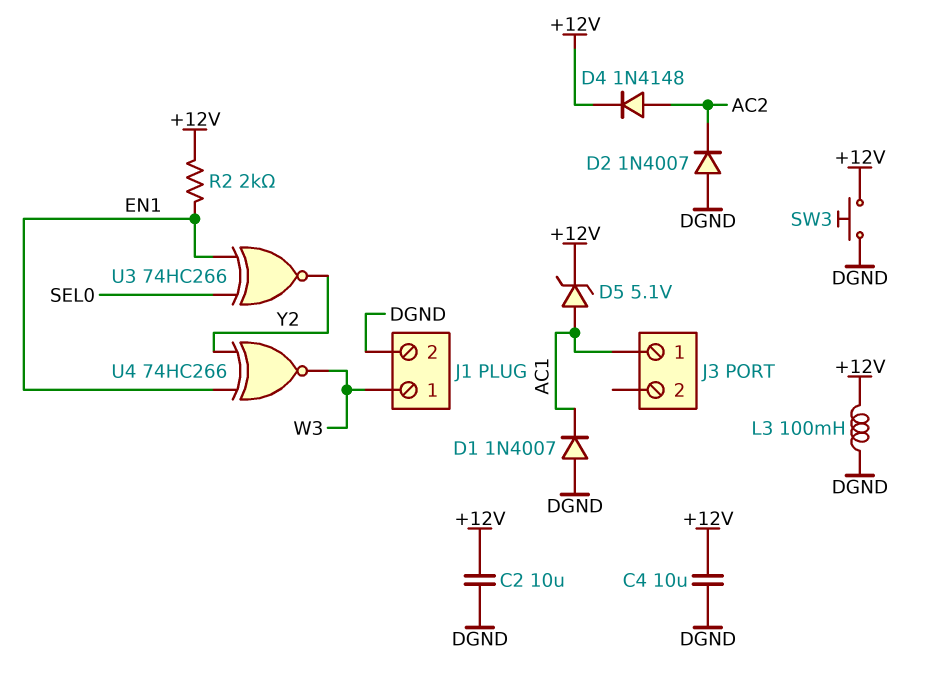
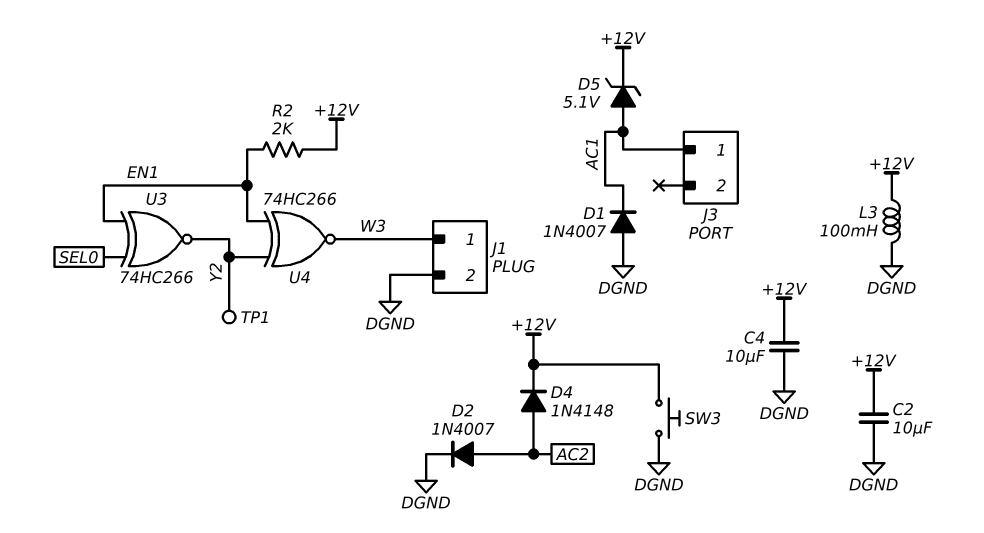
D2: diode 1N4007 (A DGND, K AC2) -> diode 1N4007 (A AC2, K DGND)
TP1: none -> test point (Y2)

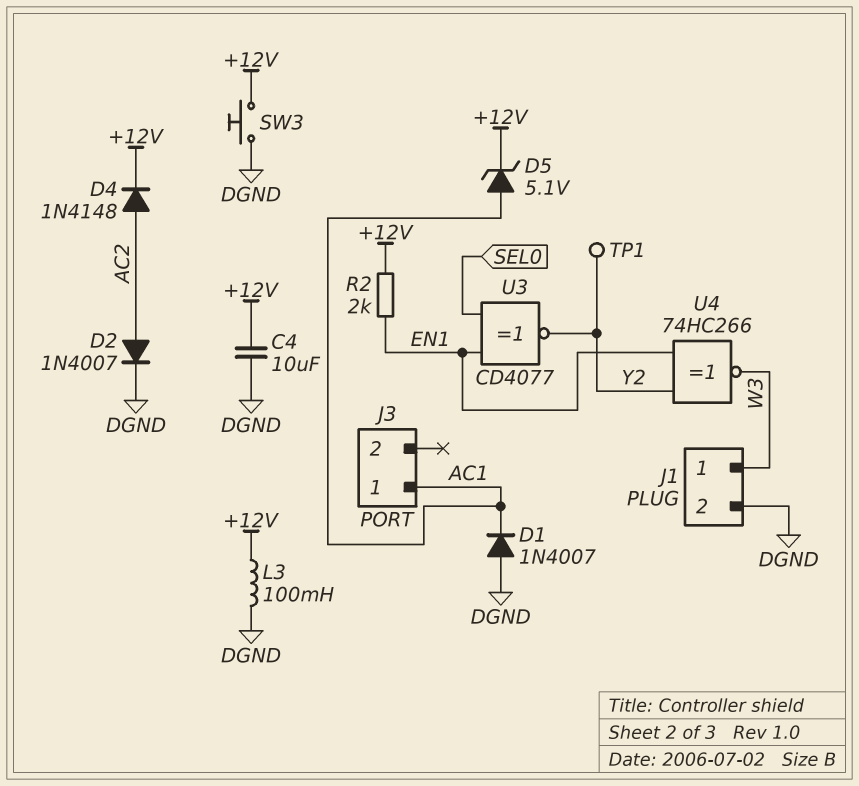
C2: 10uF (+12V, DGND) -> none
U3: XNOR 74HC266 (in EN1, in SEL0, out Y2) -> XNOR CD4077 (in EN1, in SEL0, out Y2)

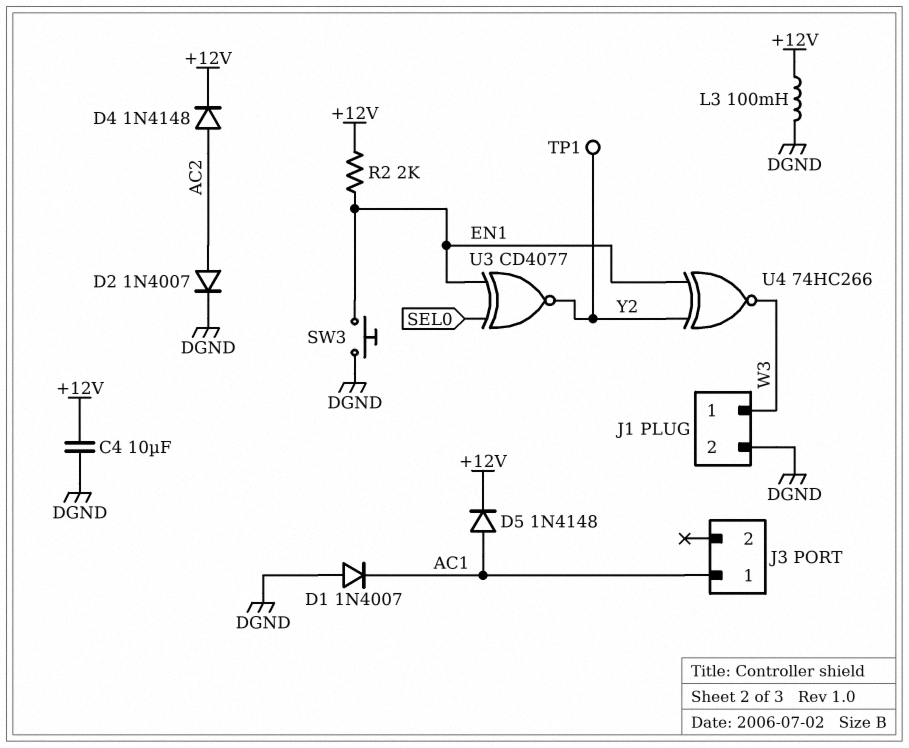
D5: zener 5.1V (A AC1, K +12V) -> diode 1N4148 (A AC1, K +12V)
SW3: button (+12V, DGND) -> button (DGND, EN1)

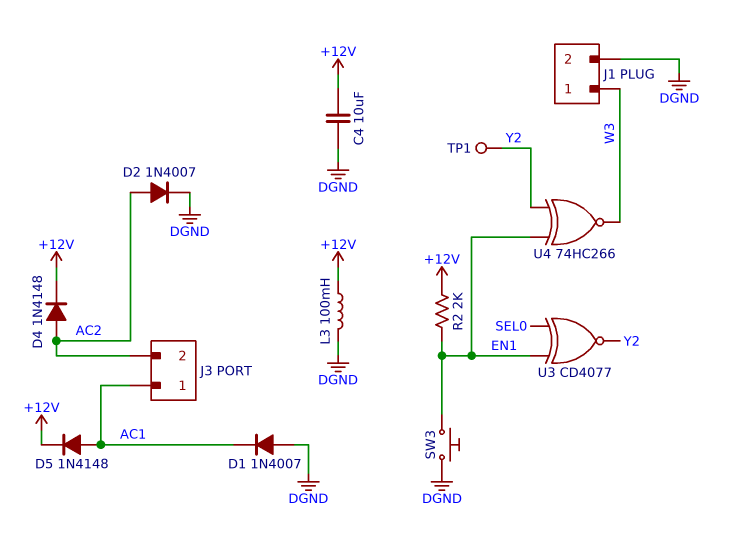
J3 pin 2: none -> AC2

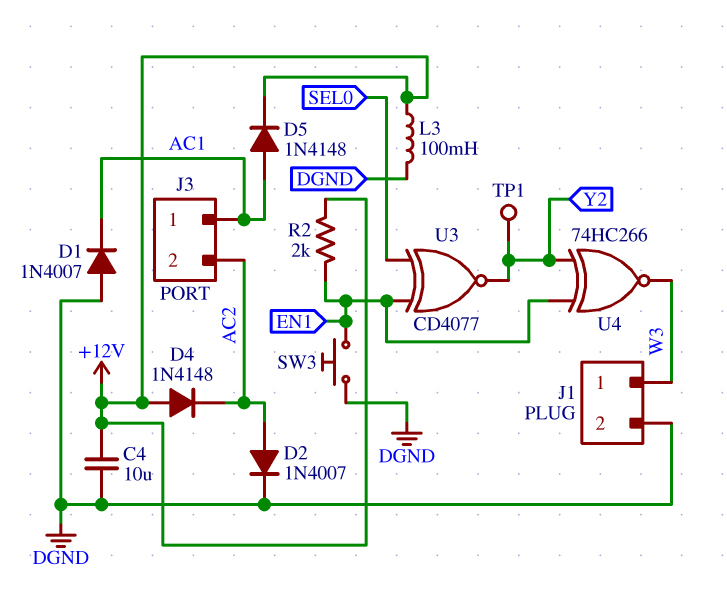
D4: diode 1N4148 (A AC2, K +12V) -> diode 1N4148 (A +12V, K AC2)

